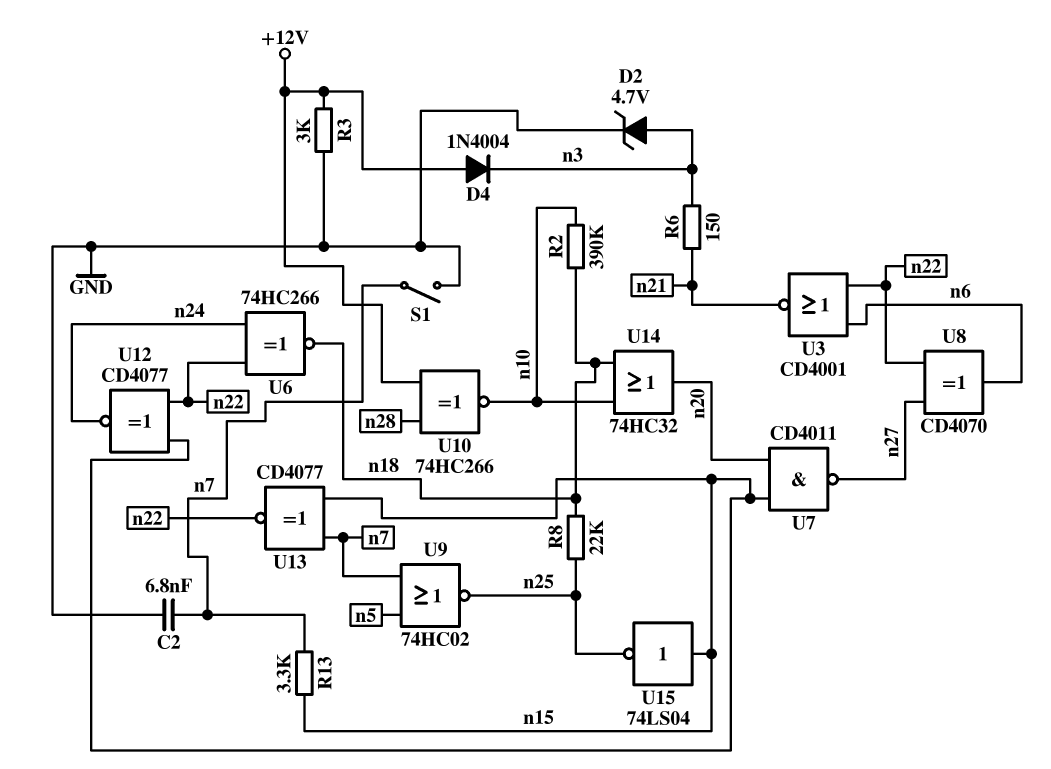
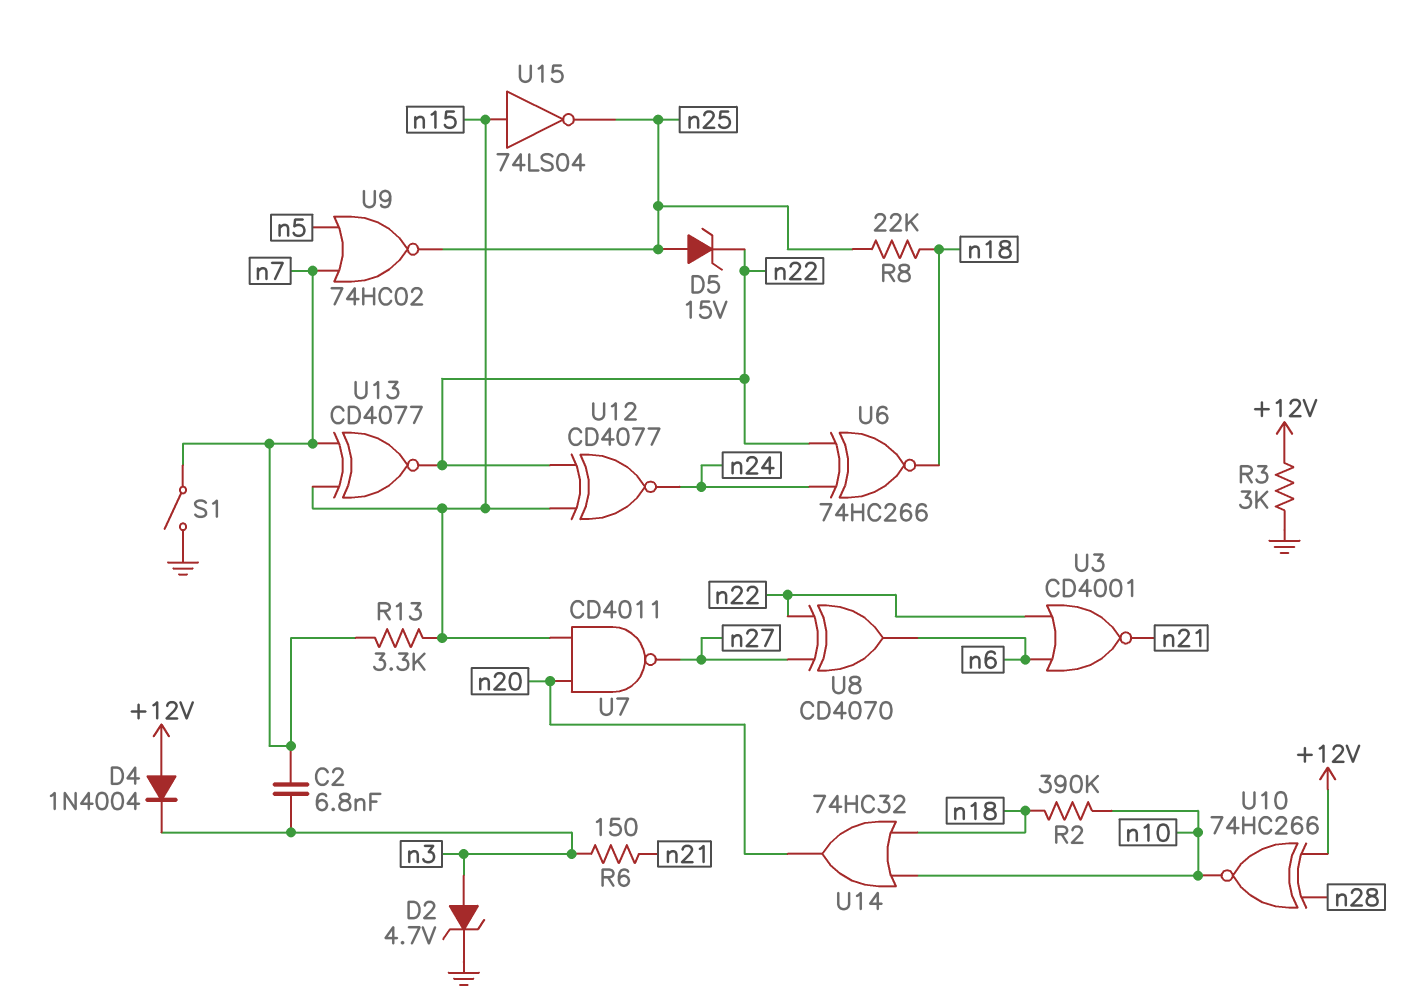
C2: 6.8nF (GND, n7) -> 6.8nF (n3, n7)
D5: none -> zener 15V (A n25, K n22)

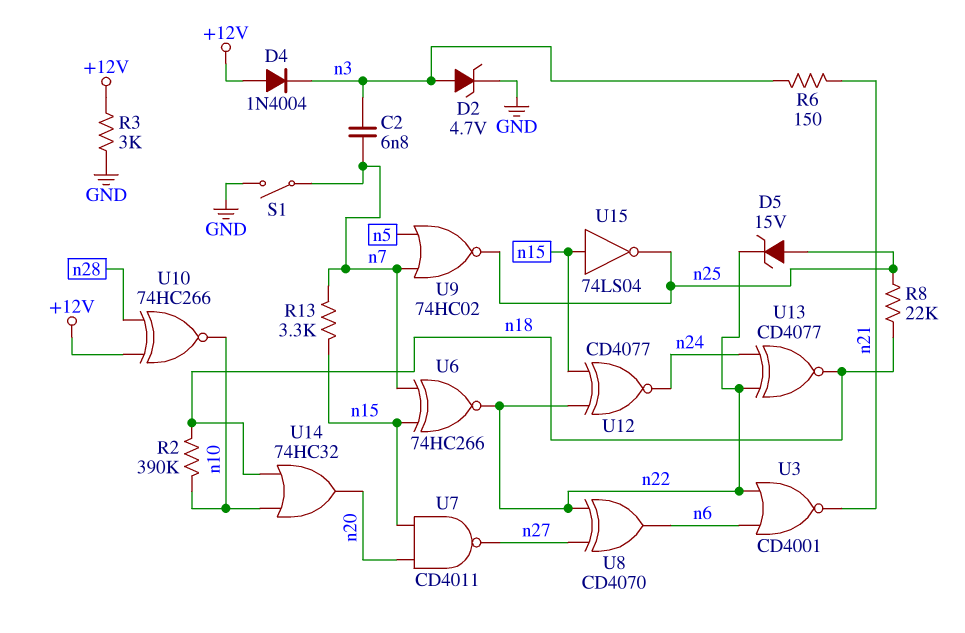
U6: XNOR 74HC266 (in n22, in n24, out n18) -> XNOR 74HC266 (in n7, in n15, out n22)
U13: XNOR CD4077 (in n7, in n15, out n22) -> XNOR CD4077 (in n22, in n24, out n18)

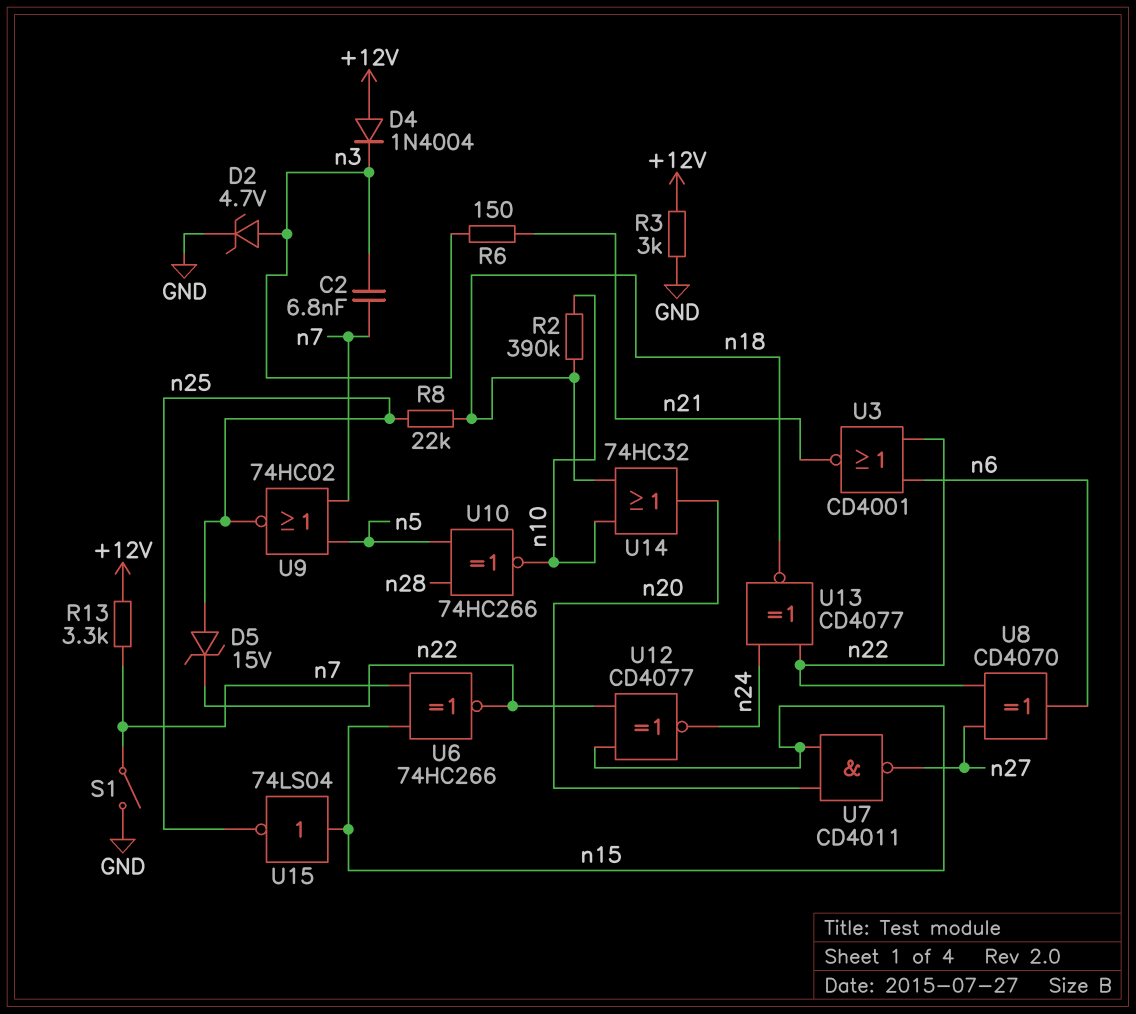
R13: 3.3k (n7, n15) -> 3.3k (+12V, n7)
U10: XNOR 74HC266 (in +12V, in n28, out n10) -> XNOR 74HC266 (in n5, in n28, out n10)

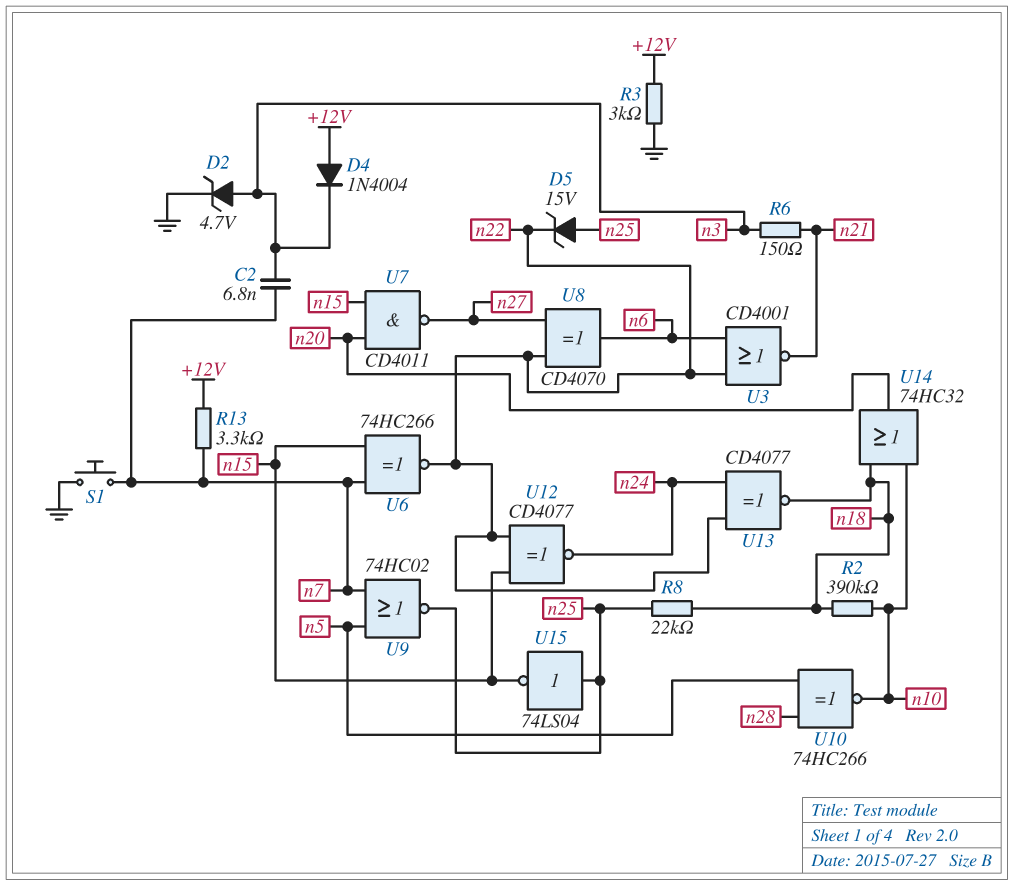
S1: switch (GND, n7) -> button (GND, n7)
U15: NOT 74LS04 (in n15, out n25) -> NOT 74LS04 (in n25, out n15)

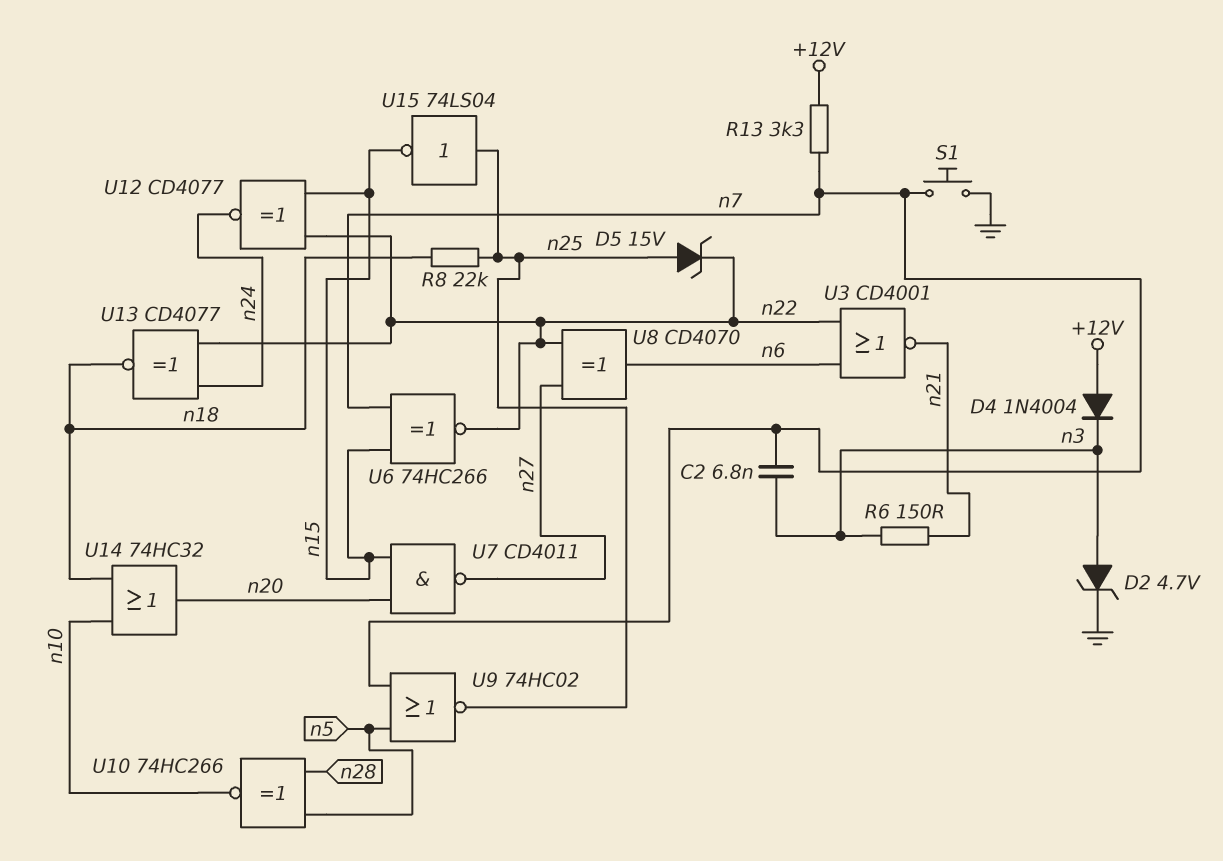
R2: 390k (n10, n18) -> none
R3: 3k (+12V, GND) -> none

